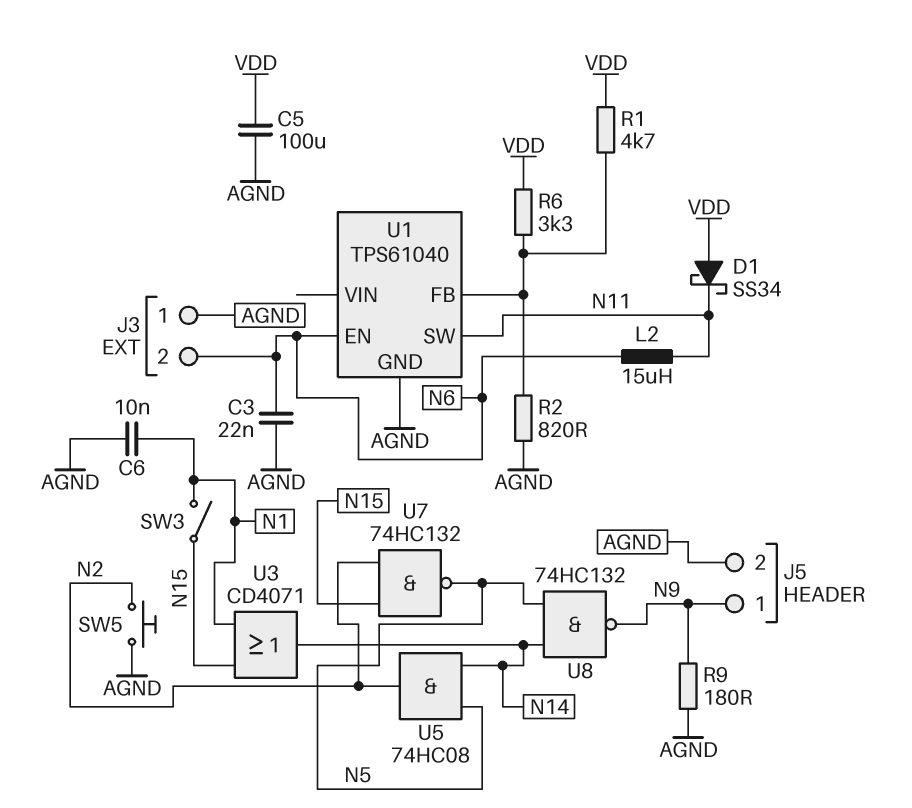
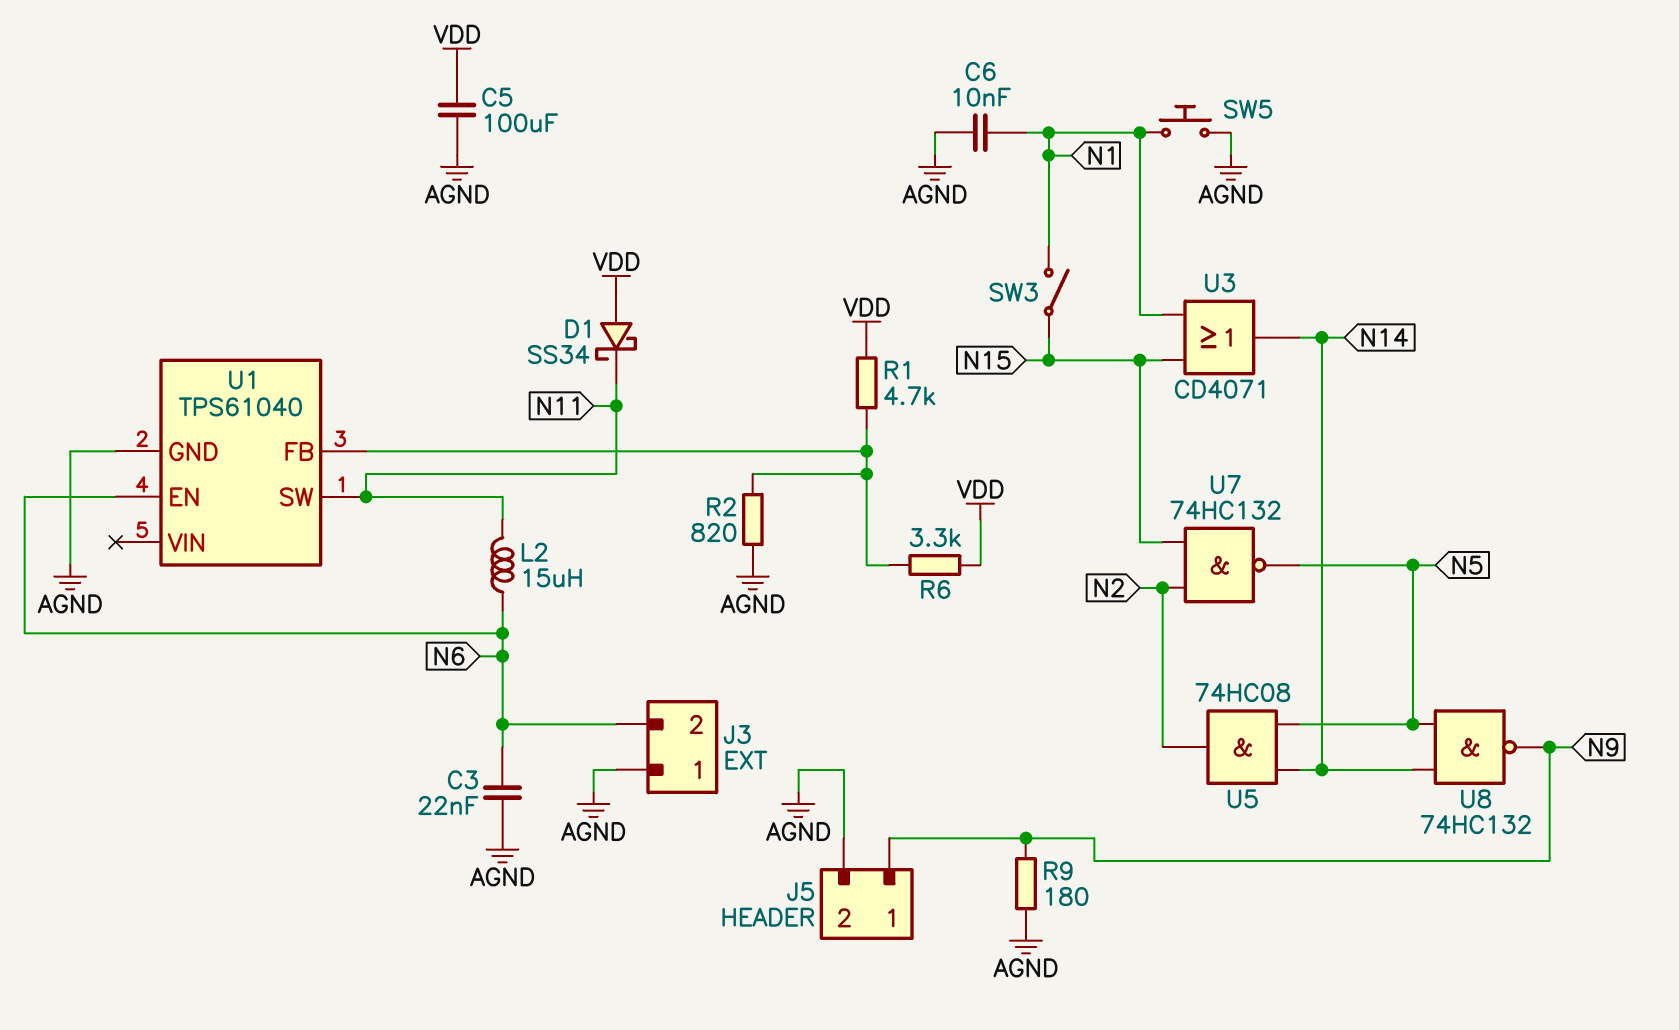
SW5: button (AGND, N2) -> button (AGND, N1)

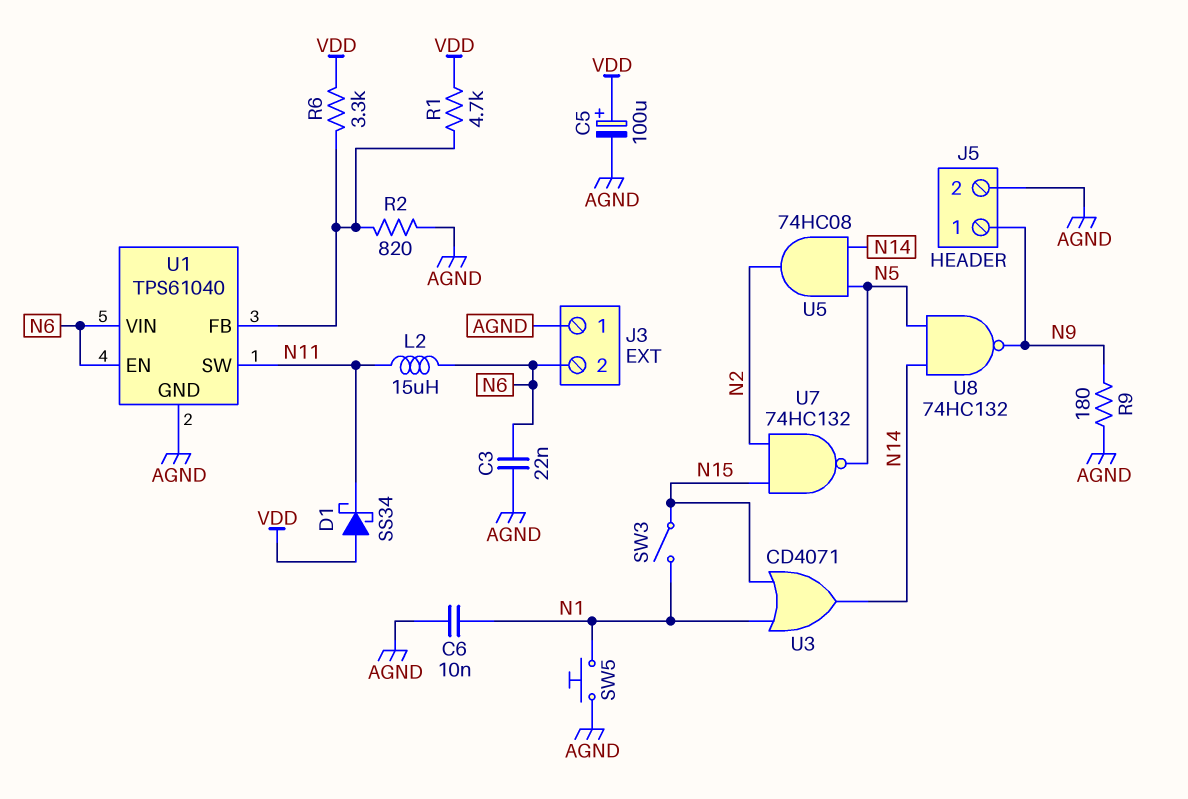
C5: 100uF (AGND, VDD) -> 100uF (plus VDD, minus AGND)
U1 pin VIN: none -> N6

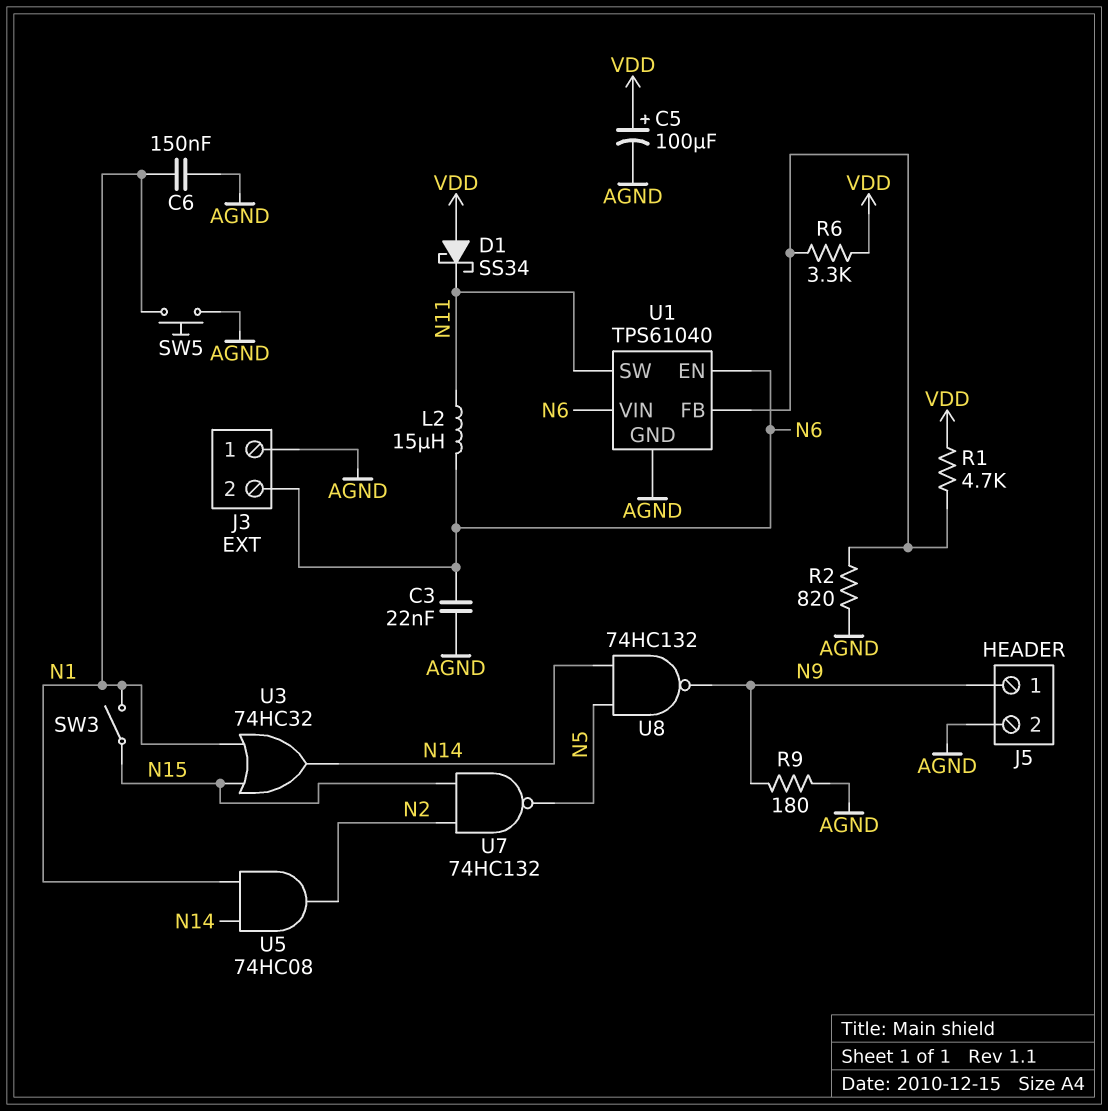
C6: 10nF (AGND, N1) -> 150nF (AGND, N1)
U3: OR CD4071 (in N1, in N15, out N14) -> OR 74HC32 (in N1, in N15, out N14)
U5: AND 74HC08 (in N5, in N14, out N2) -> AND 74HC08 (in N1, in N14, out N2)

